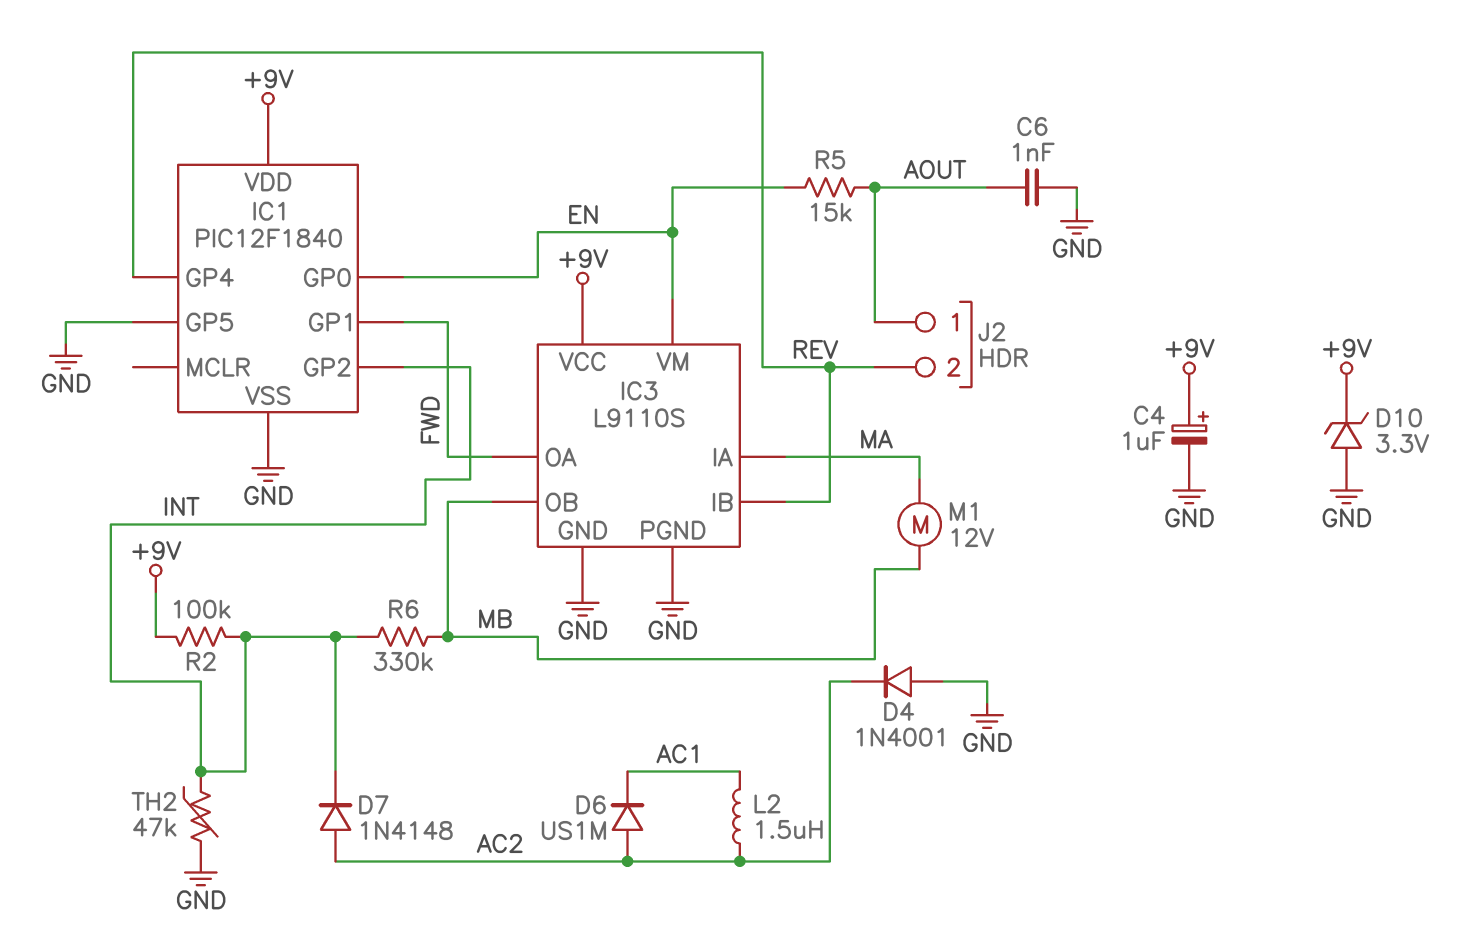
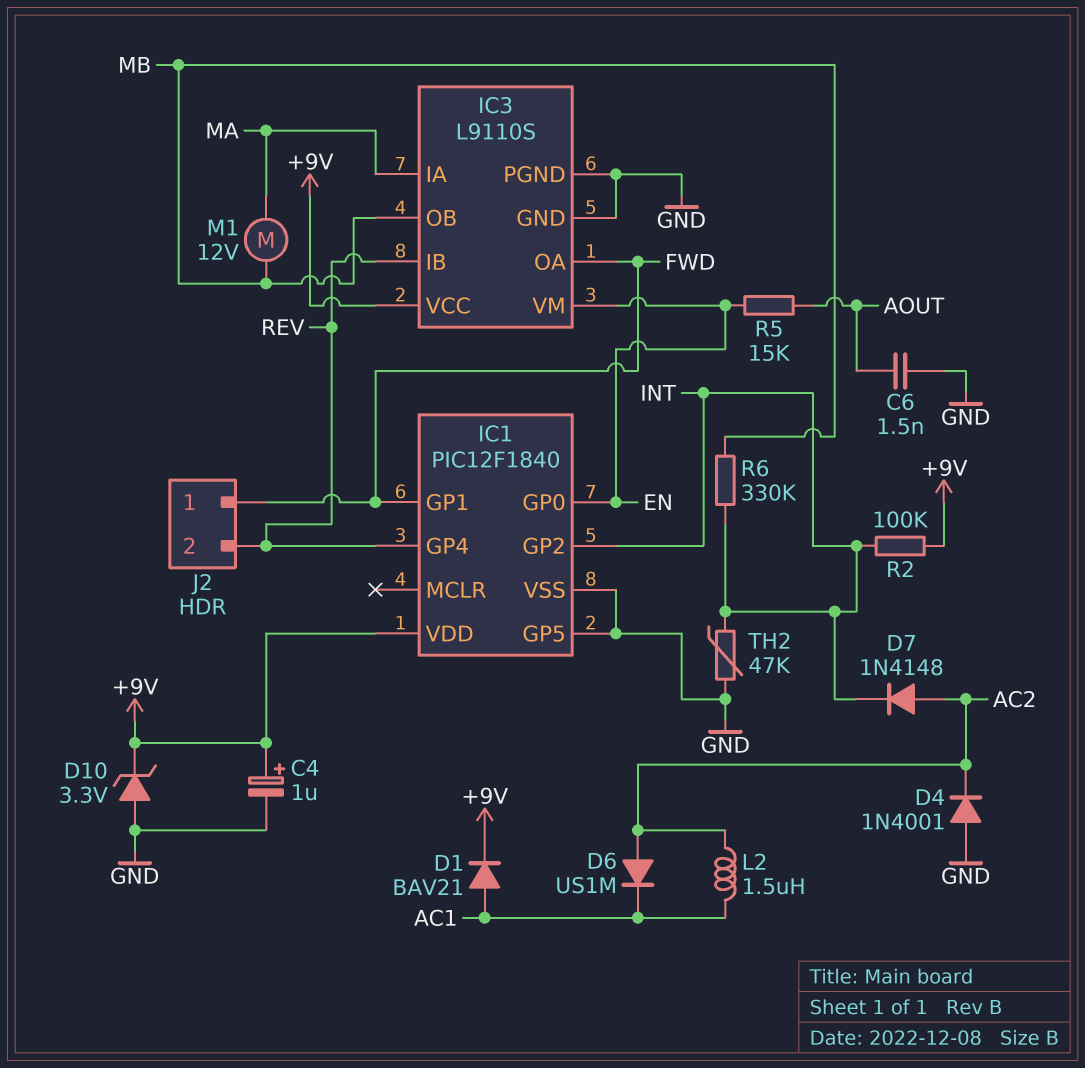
C6: 1nF (AOUT, GND) -> 1.5nF (AOUT, GND)
D1: none -> diode BAV21 (A AC1, K +9V)
J2 pin 1: AOUT -> FWD

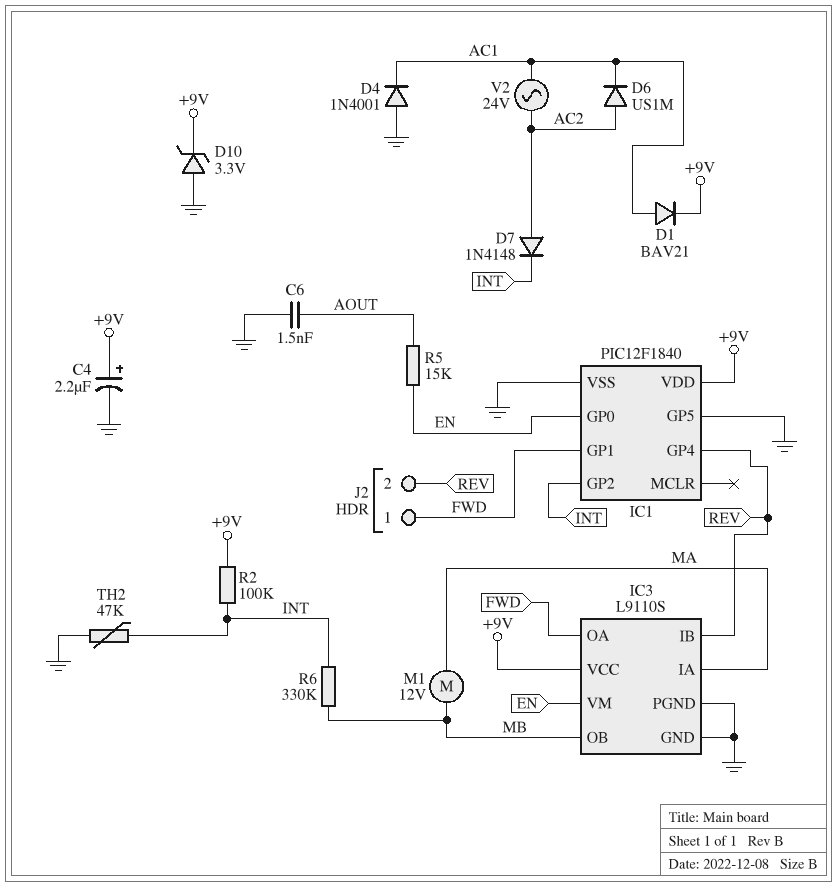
C4: 1uF (plus +9V, minus GND) -> 2.2uF (plus +9V, minus GND)
D4: diode 1N4001 (A GND, K AC2) -> diode 1N4001 (A GND, K AC1)
L2: 1.5uH (AC1, AC2) -> none
V2: none -> AC 24V (AC1, AC2)

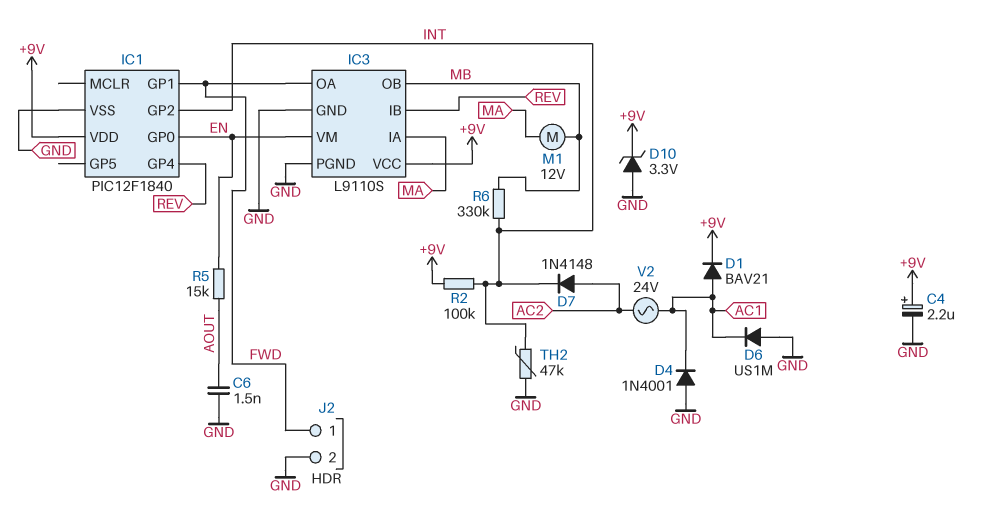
D6: diode US1M (A AC2, K AC1) -> diode US1M (A GND, K AC1)
IC1 pin GP5: GND -> none
J2 pin 2: REV -> GND

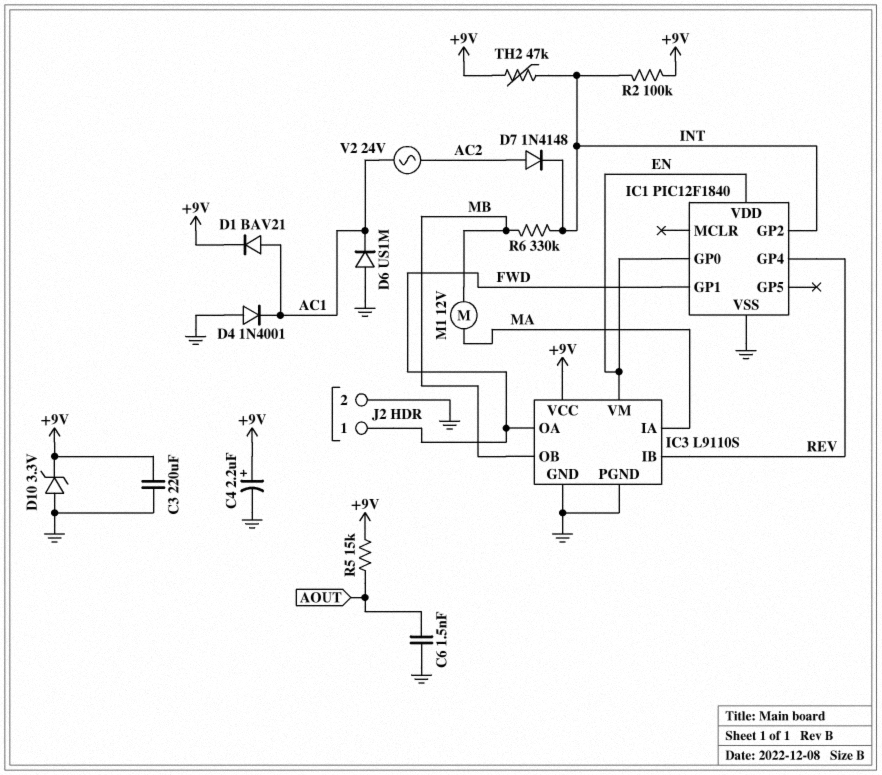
C3: none -> 220uF (+9V, GND)
IC1 pin VDD: +9V -> EN
R5: 15k (AOUT, EN) -> 15k (+9V, AOUT)
TH2: 47k (GND, INT) -> 47k (+9V, INT)

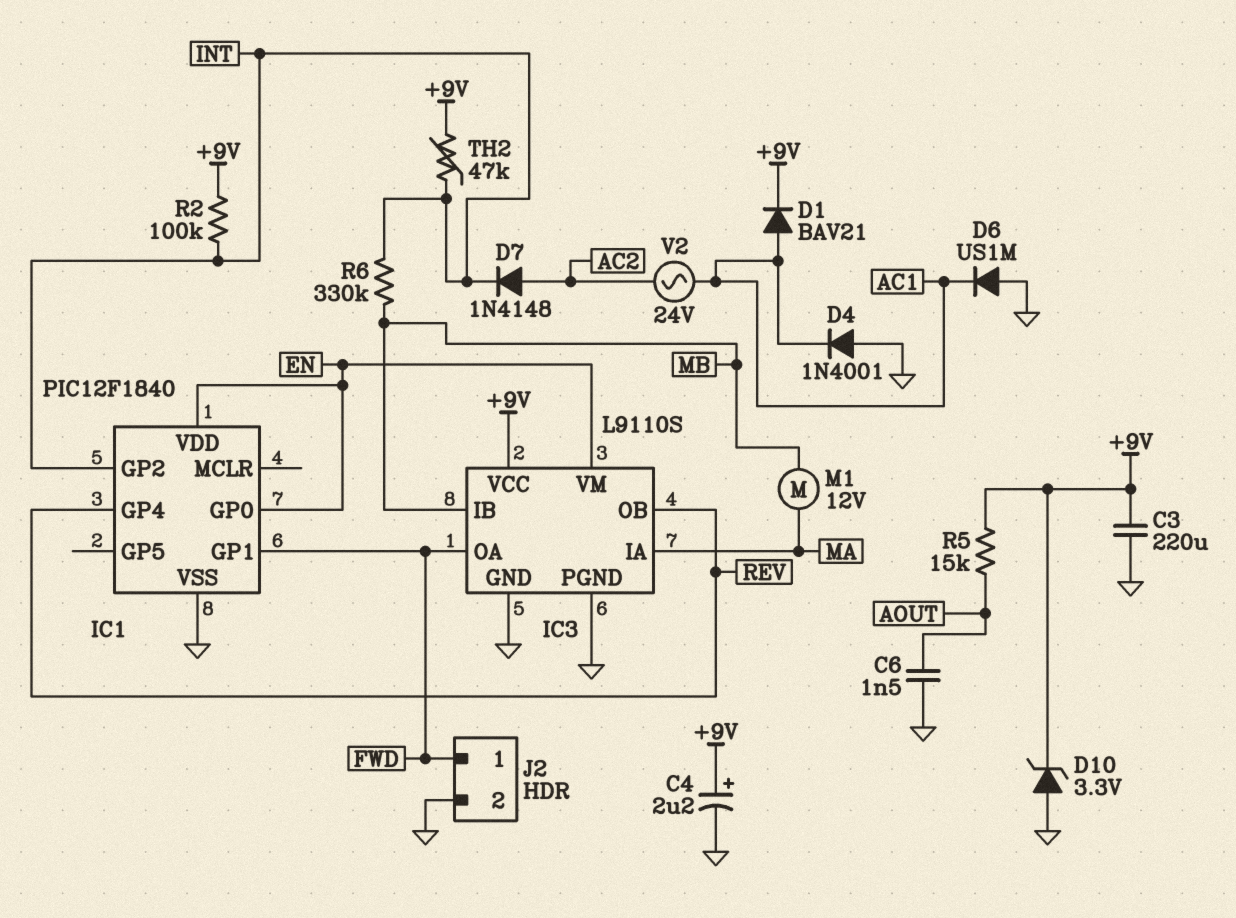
IC3 pin IB: REV -> MB
IC3 pin OB: MB -> REV

